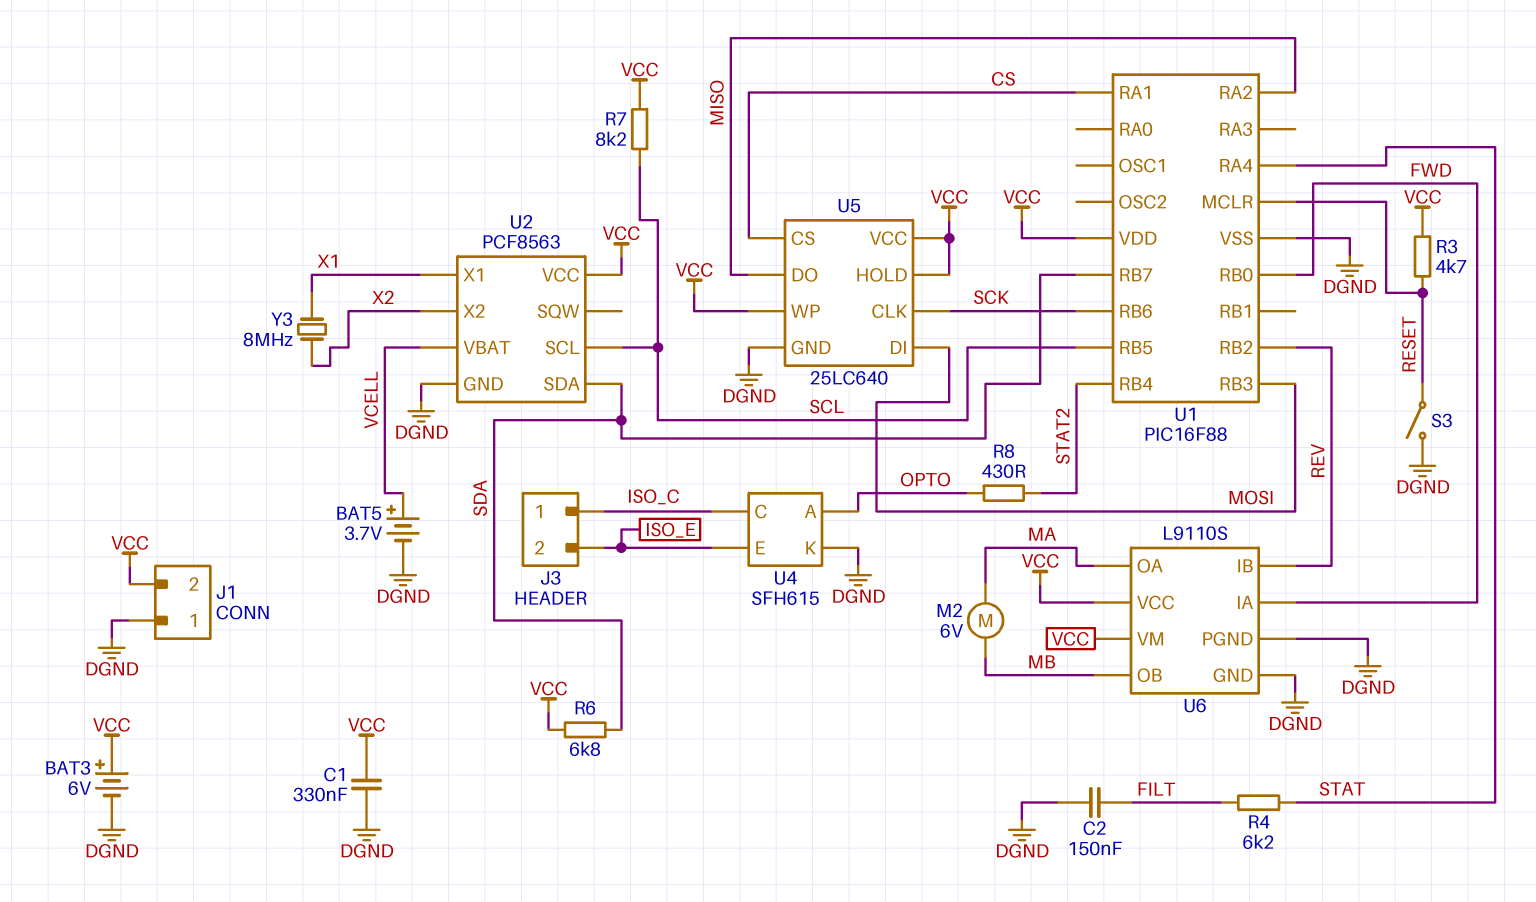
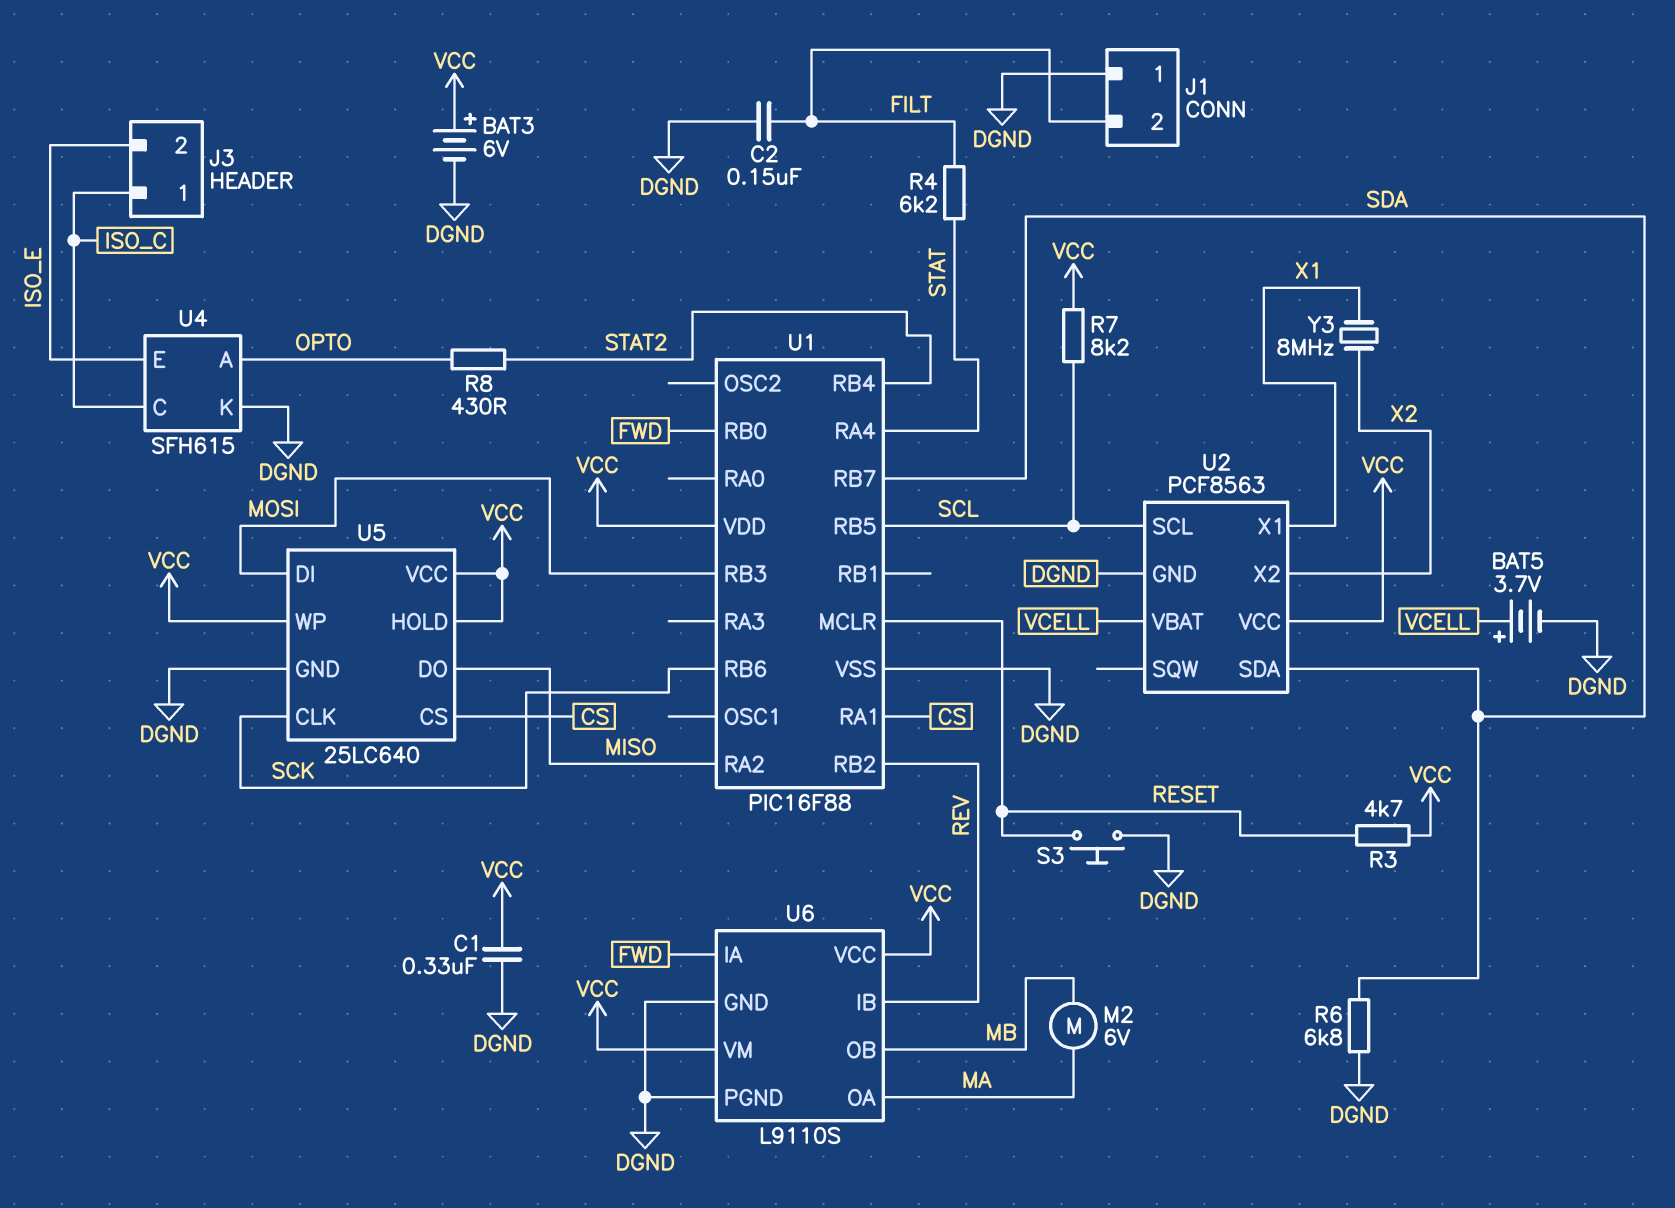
J1 pin 2: VCC -> FILT
R6: 6.8k (SDA, VCC) -> 6.8k (DGND, SDA)
S3: switch (DGND, RESET) -> button (DGND, RESET)

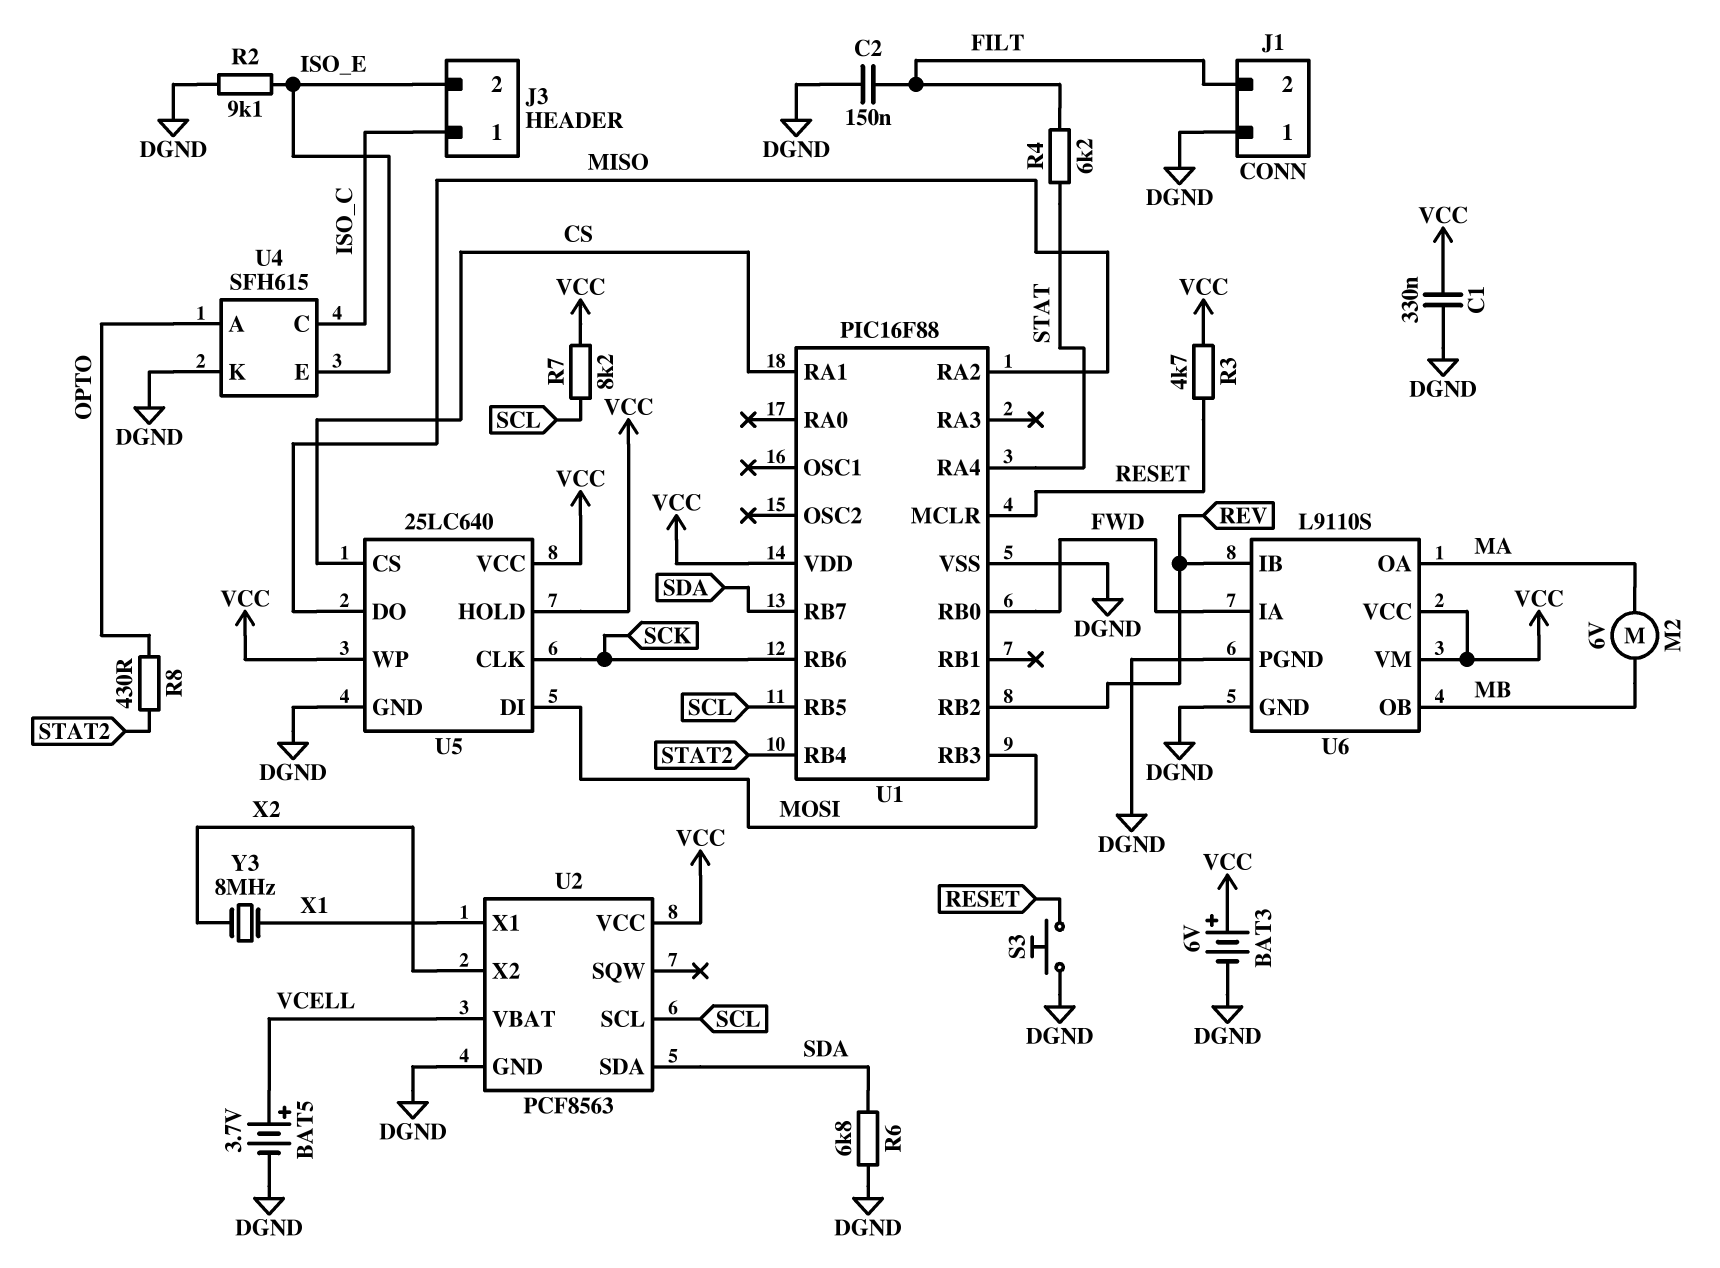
R2: none -> 9.1k (DGND, ISO_E)

